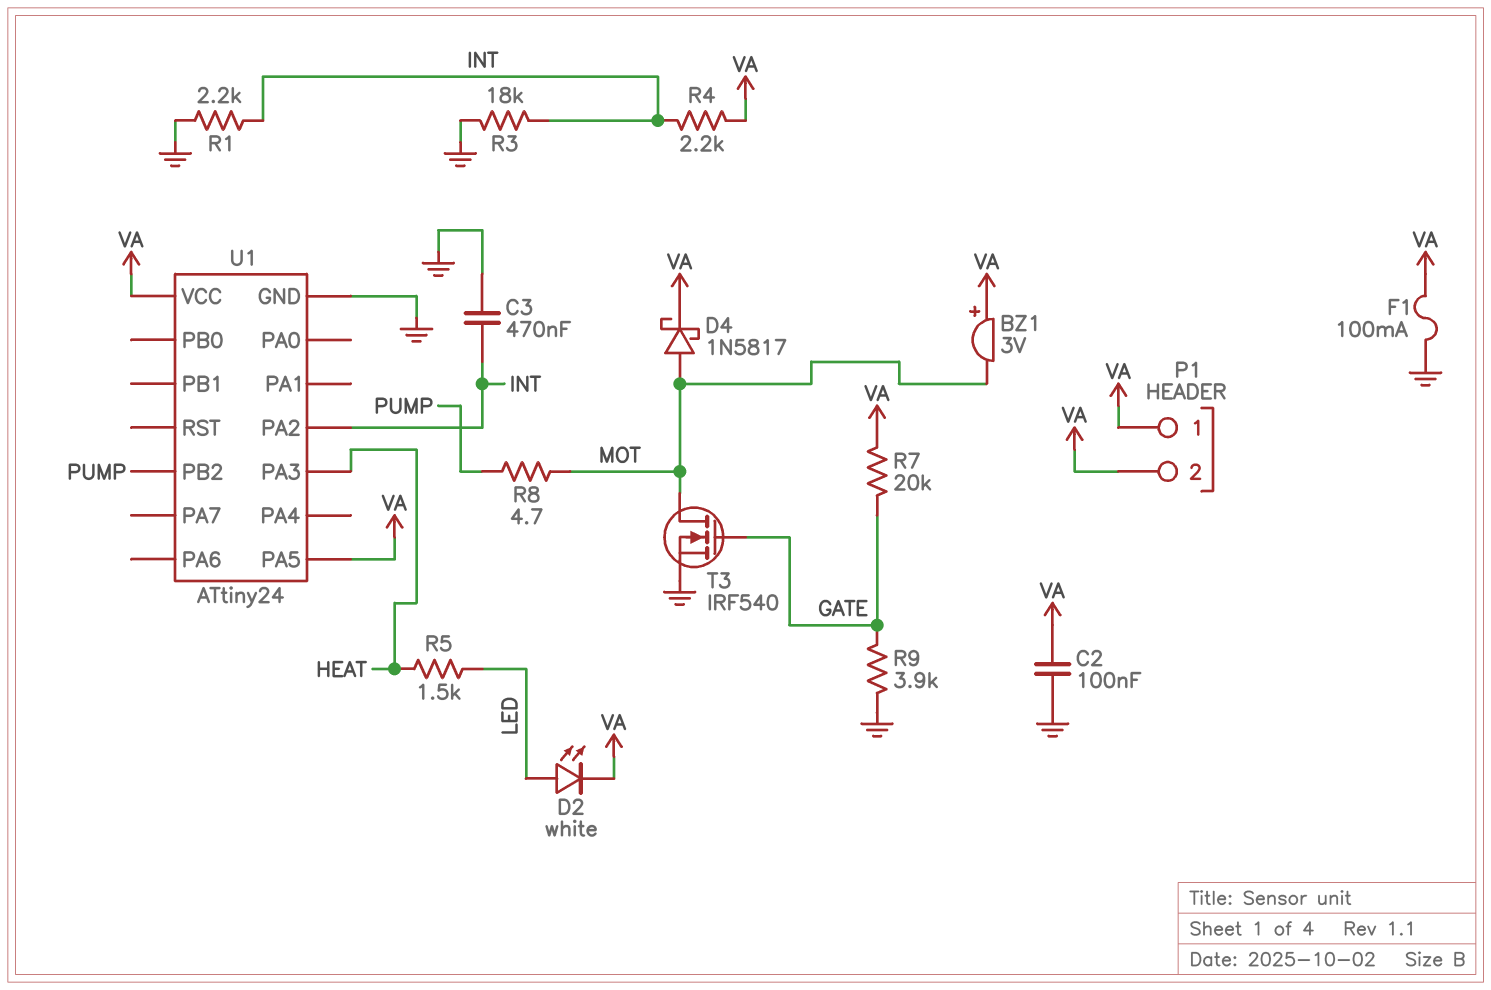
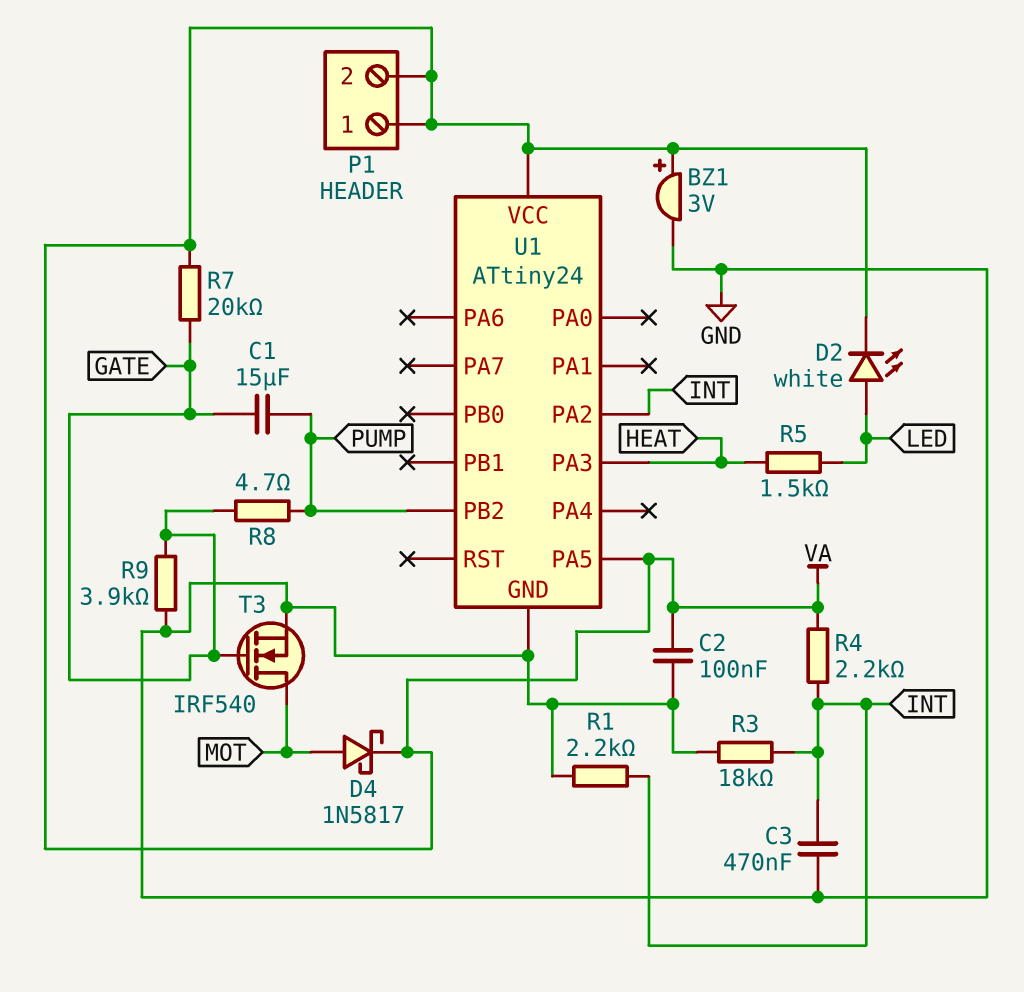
BZ1: buzzer 3V (plus VA, minus MOT) -> buzzer 3V (plus VA, minus GND)
C1: none -> 15uF (GATE, PUMP)
F1: 100mA (GND, VA) -> none
R8: 4.7 (MOT, PUMP) -> 4.7 (GATE, PUMP)

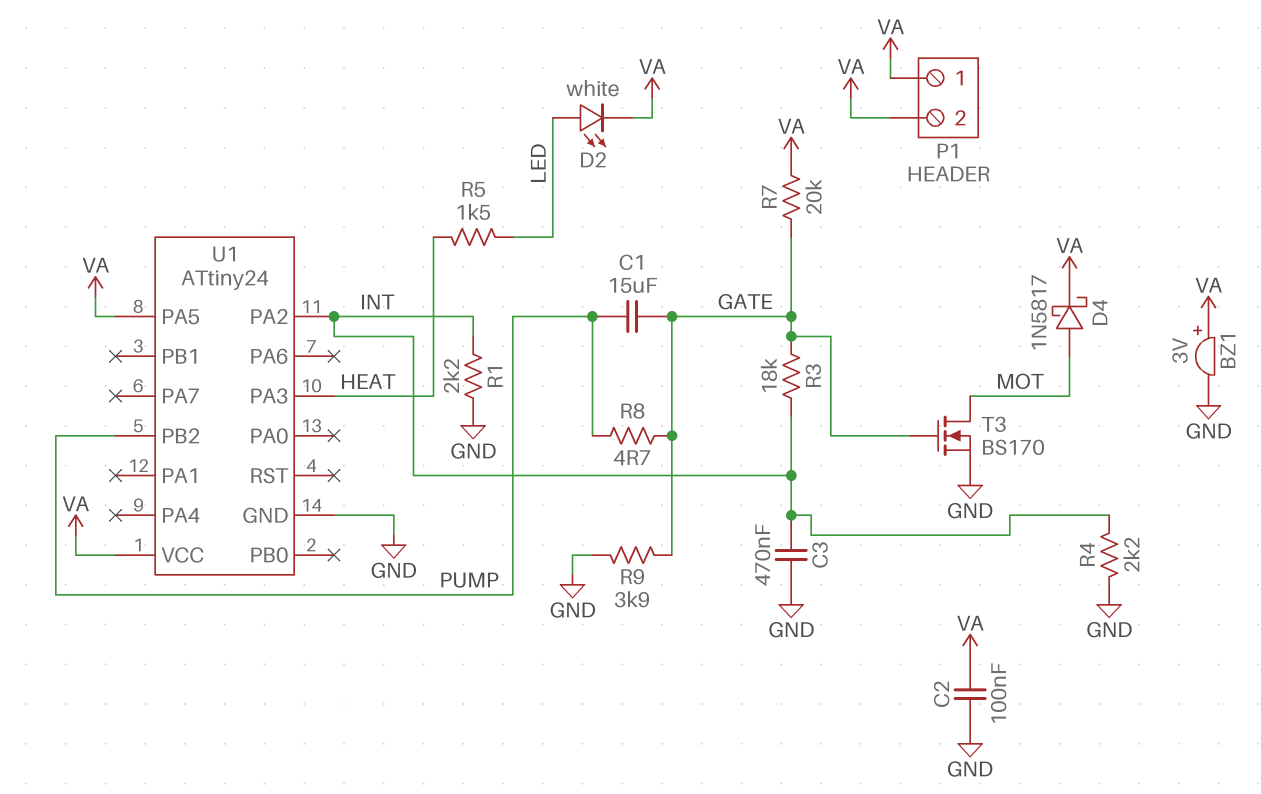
R3: 18k (GND, INT) -> 18k (GATE, INT)
R4: 2.2k (INT, VA) -> 2.2k (GND, INT)
T3: NMOS IRF540 (G GATE, D MOT, S GND) -> NMOS BS170 (G GATE, D MOT, S GND)

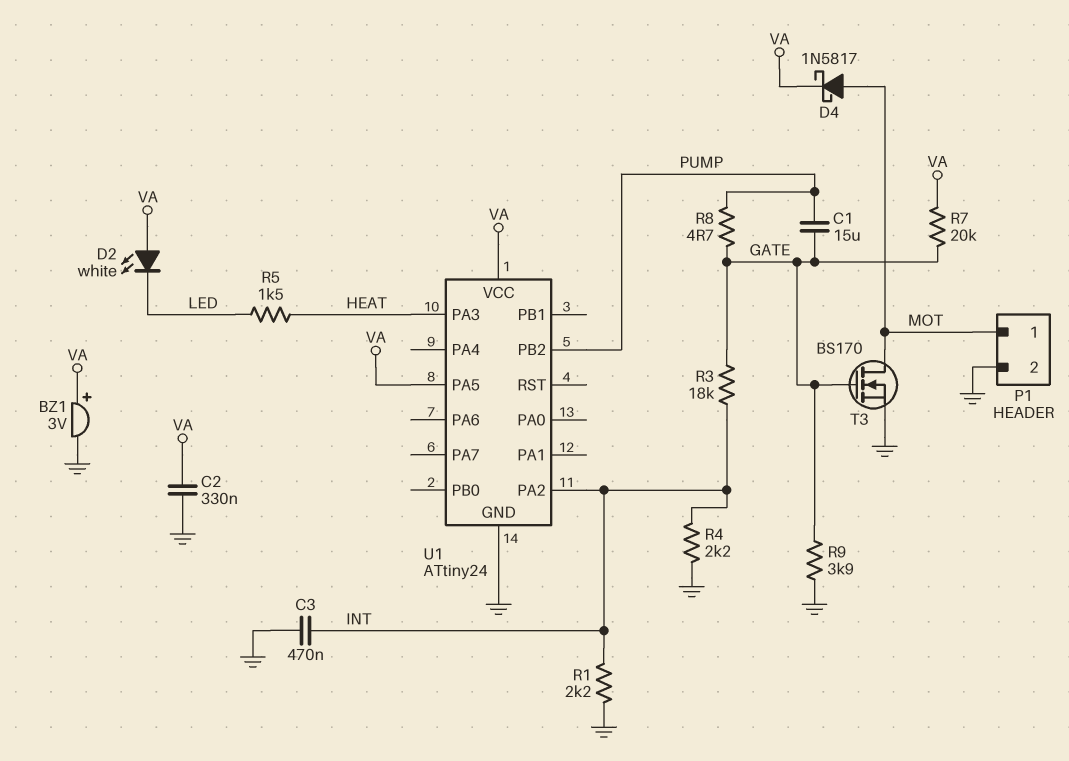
C2: 100nF (GND, VA) -> 330nF (GND, VA)
D2: LED white (A LED, K VA) -> LED white (A VA, K LED)
P1 pin 1: VA -> MOT
P1 pin 2: VA -> GND

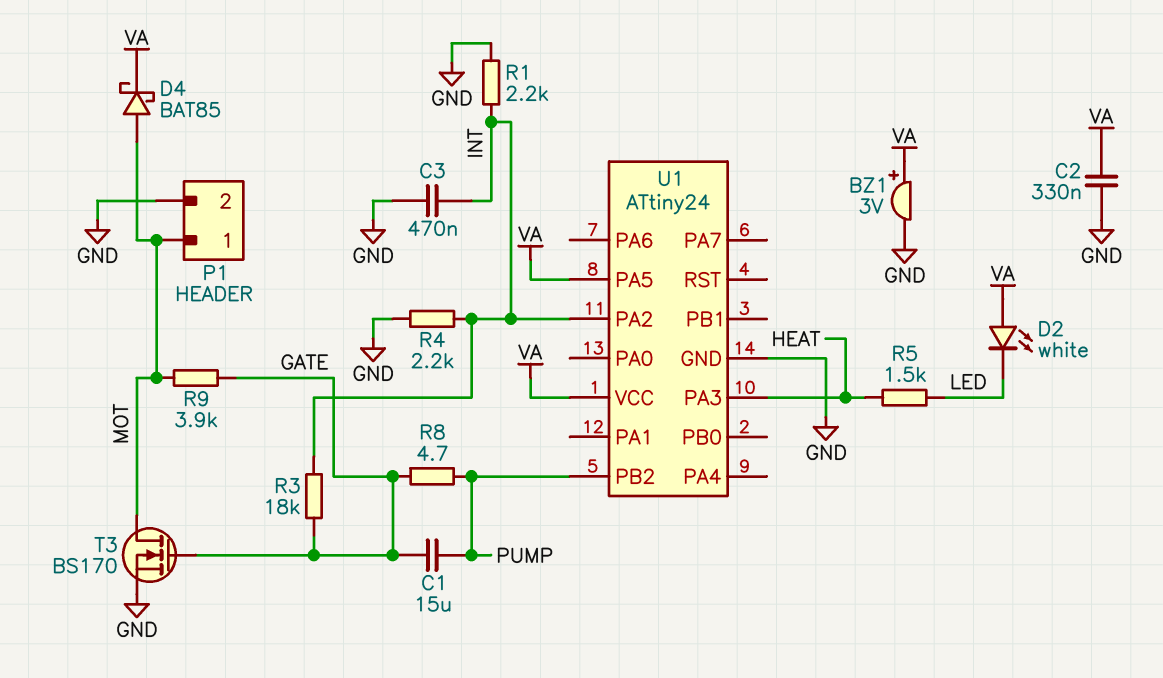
D4: schottky 1N5817 (A MOT, K VA) -> schottky BAT85 (A MOT, K VA)
R7: 20k (GATE, VA) -> none
R9: 3.9k (GATE, GND) -> 3.9k (GATE, MOT)

